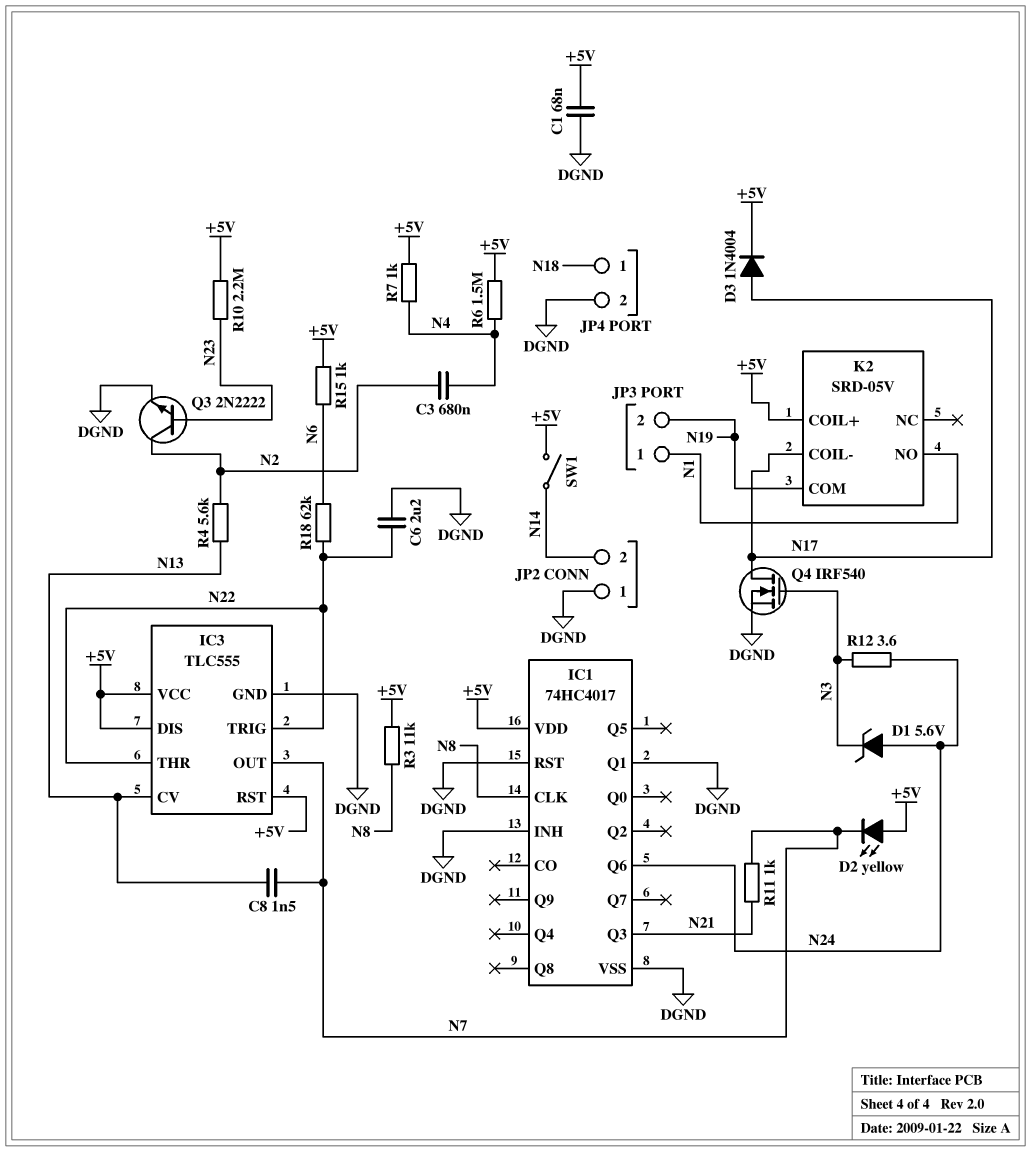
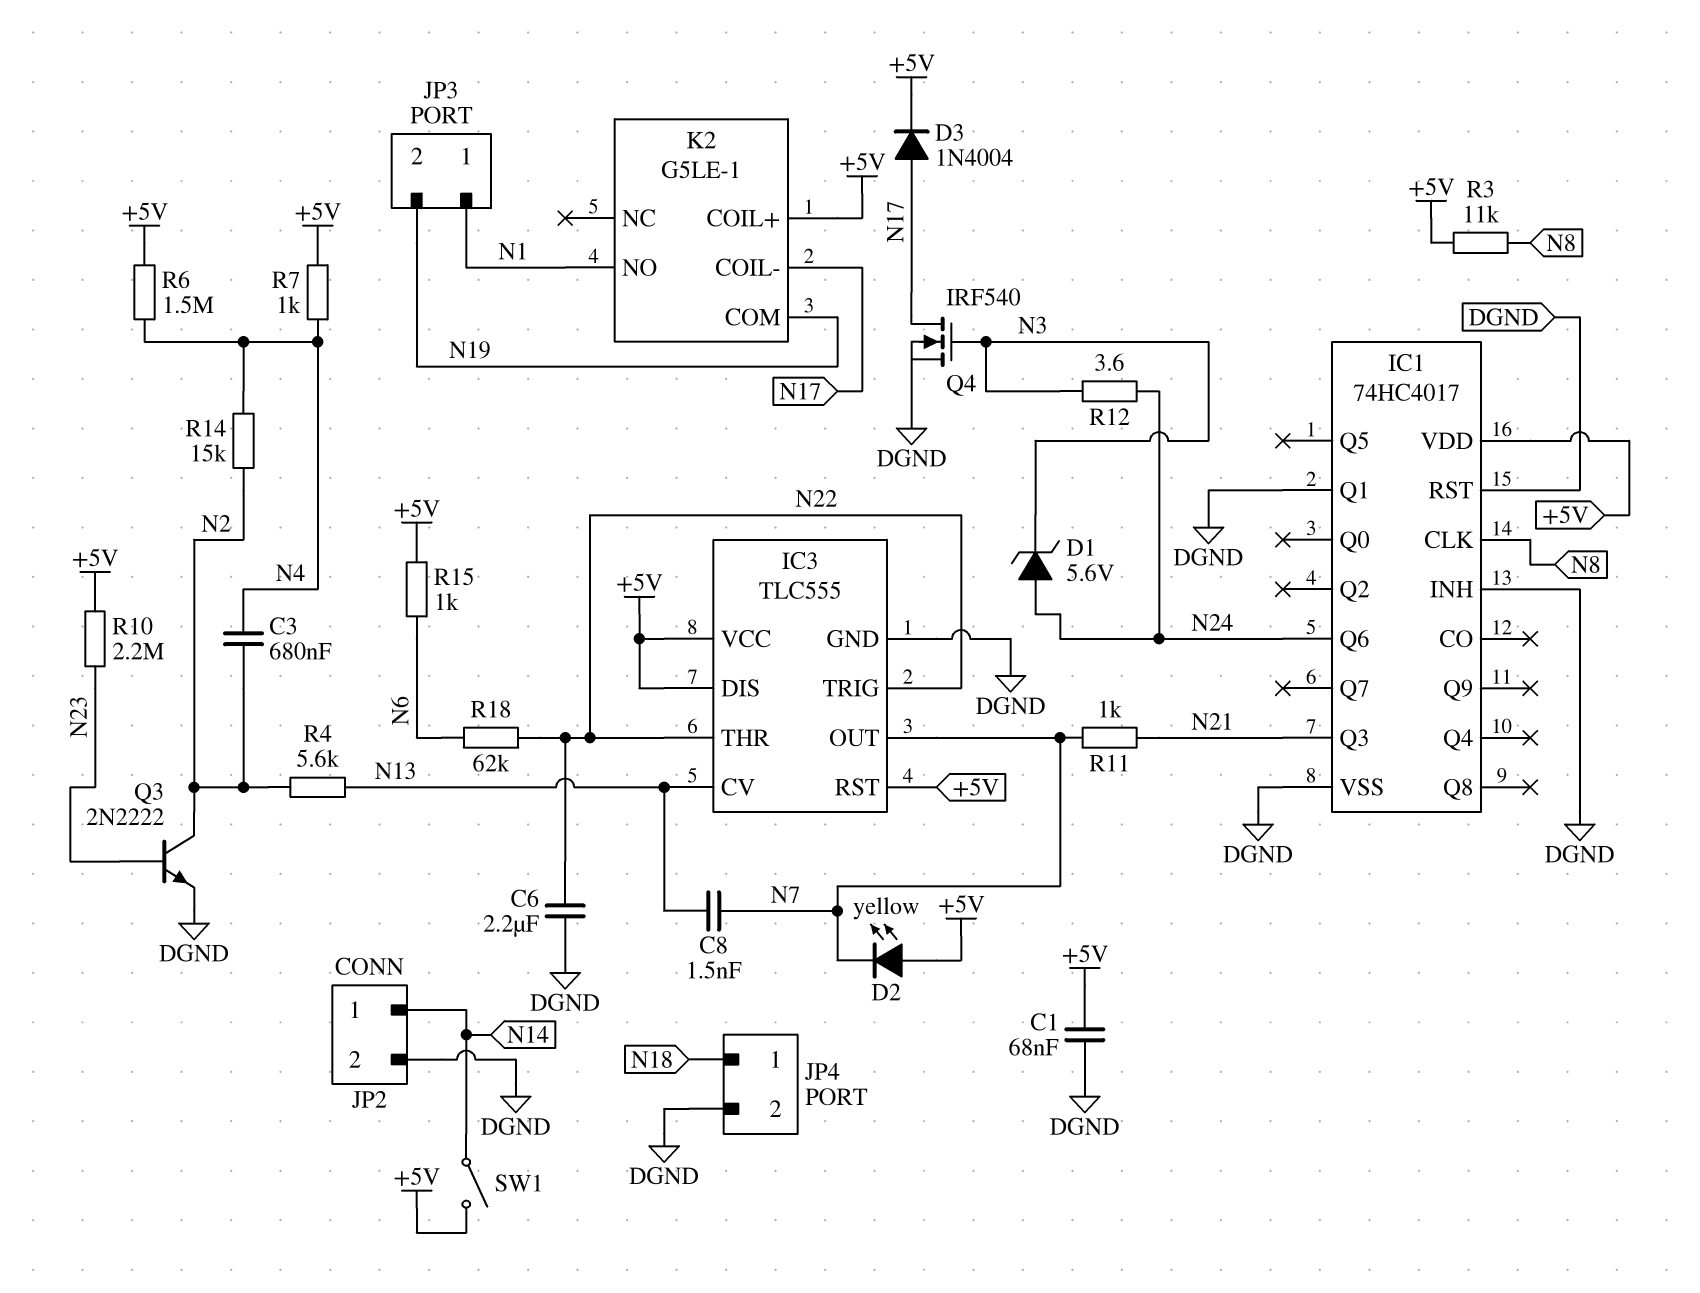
JP2 pin 1: DGND -> N14
JP2 pin 2: N14 -> DGND
K2: SRD-05V -> G5LE-1
R14: none -> 15k (N2, N4)

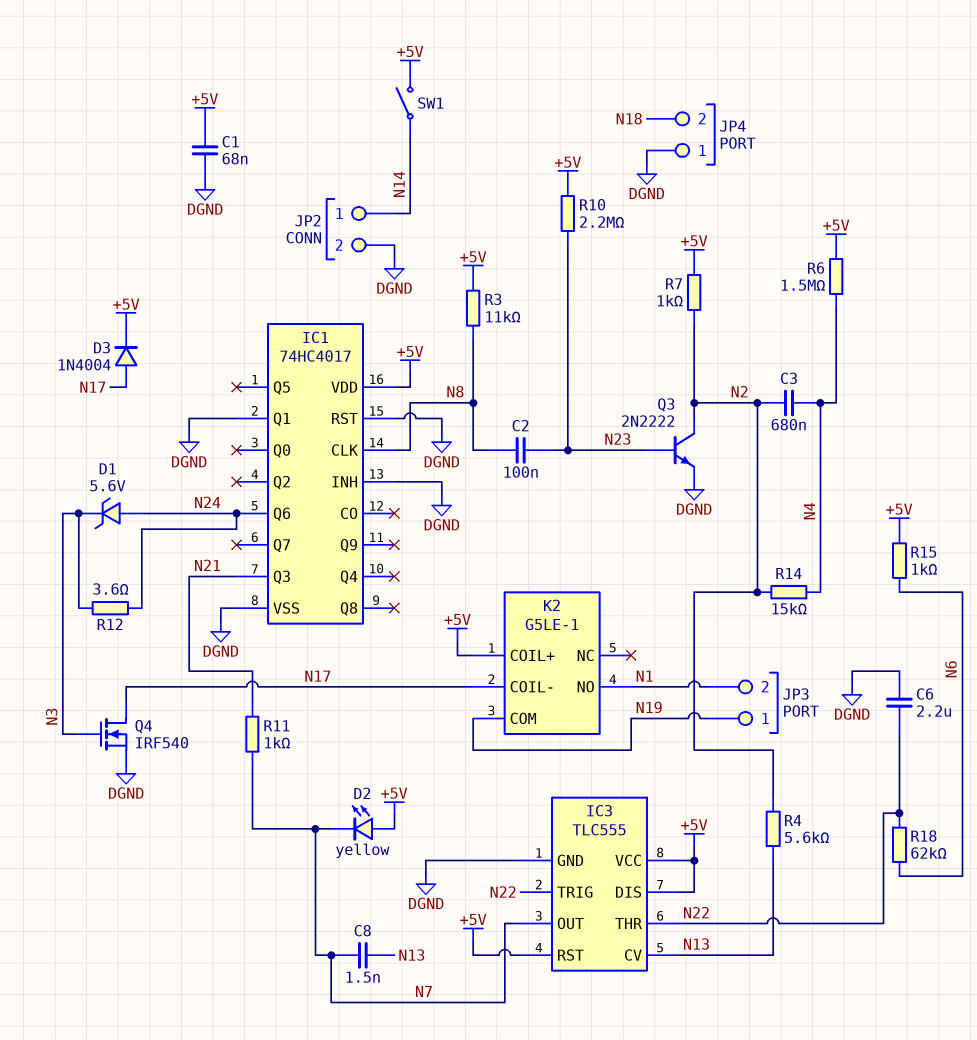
C2: none -> 100nF (N8, N23)
JP3 pin 1: N1 -> N19
JP3 pin 2: N19 -> N1
JP4 pin 1: N18 -> DGND
JP4 pin 2: DGND -> N18
R7: 1k (+5V, N4) -> 1k (+5V, N2)

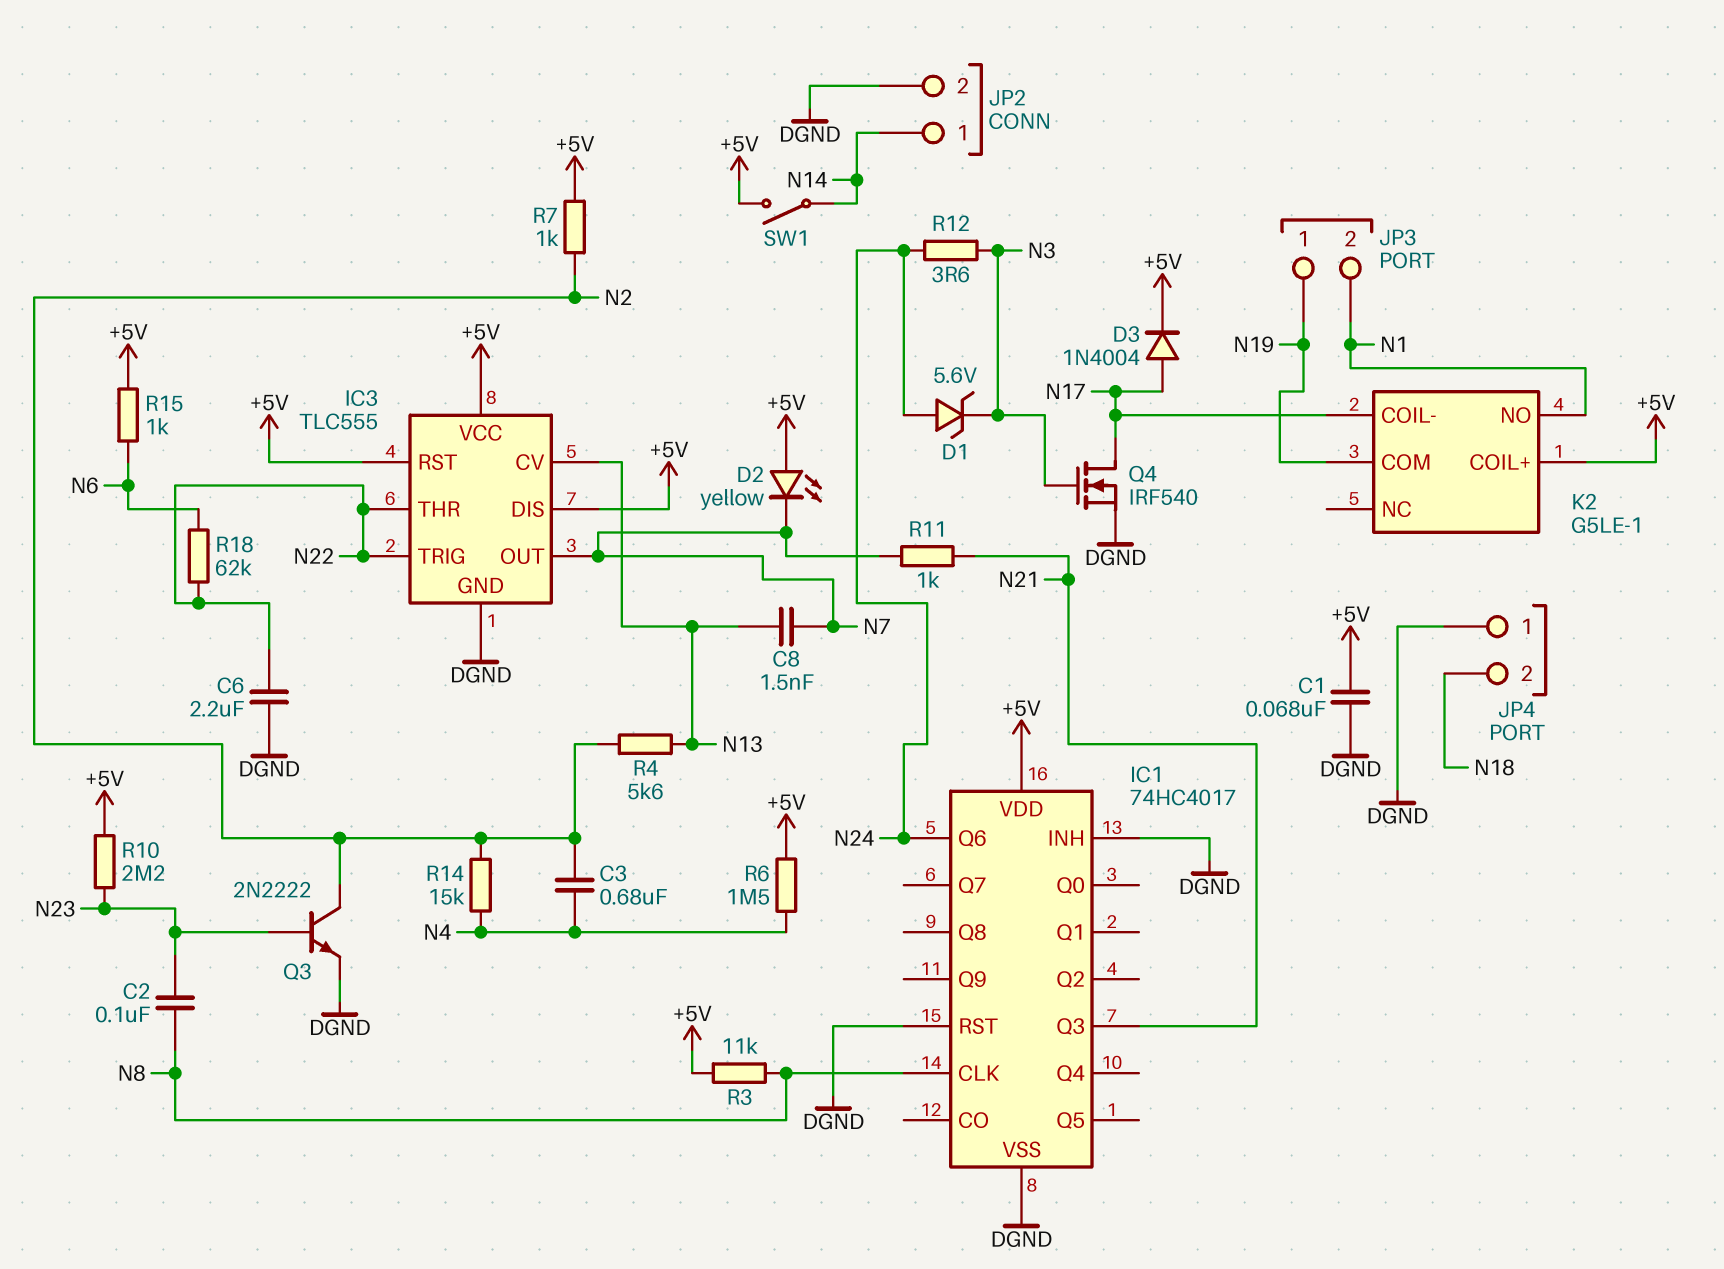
IC1 pin Q1: DGND -> none

